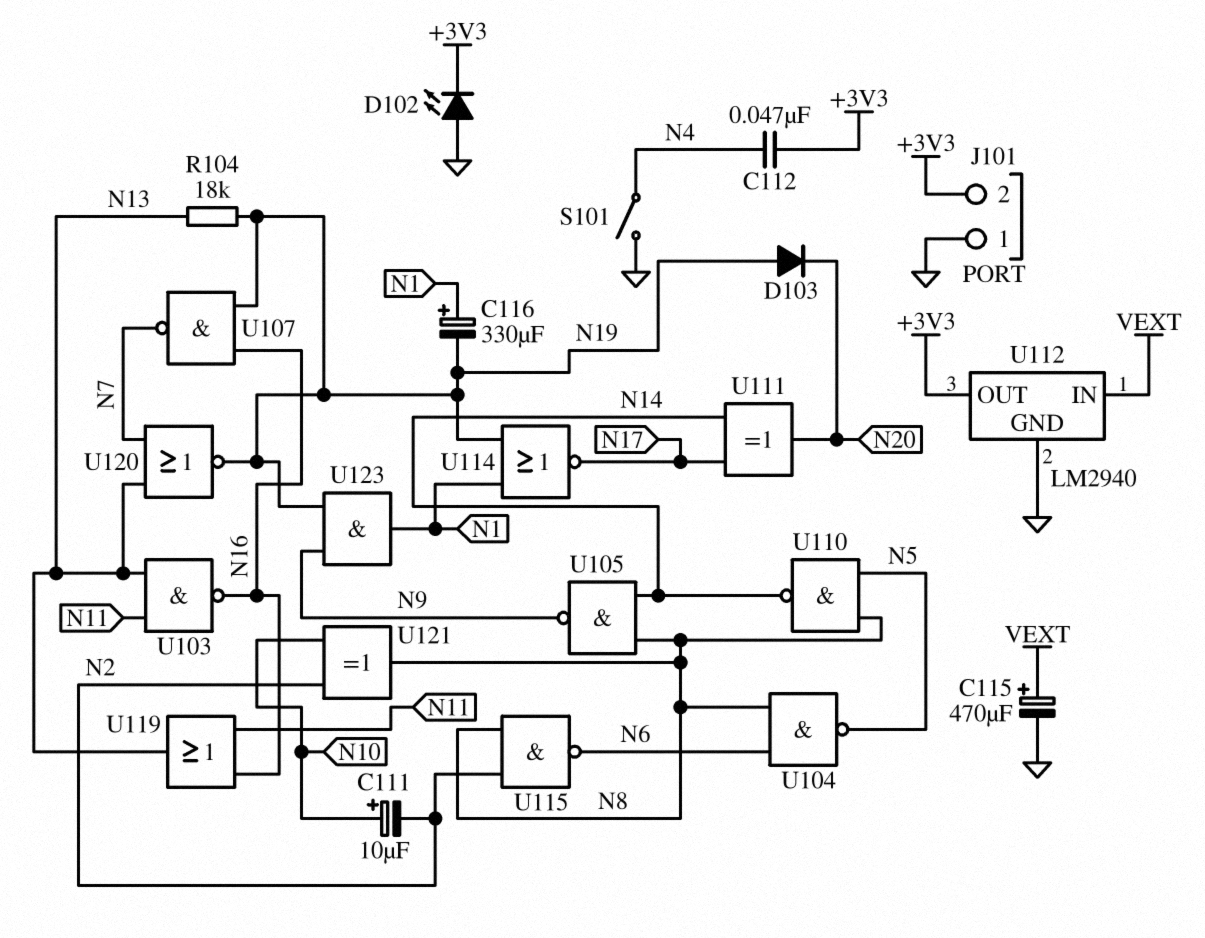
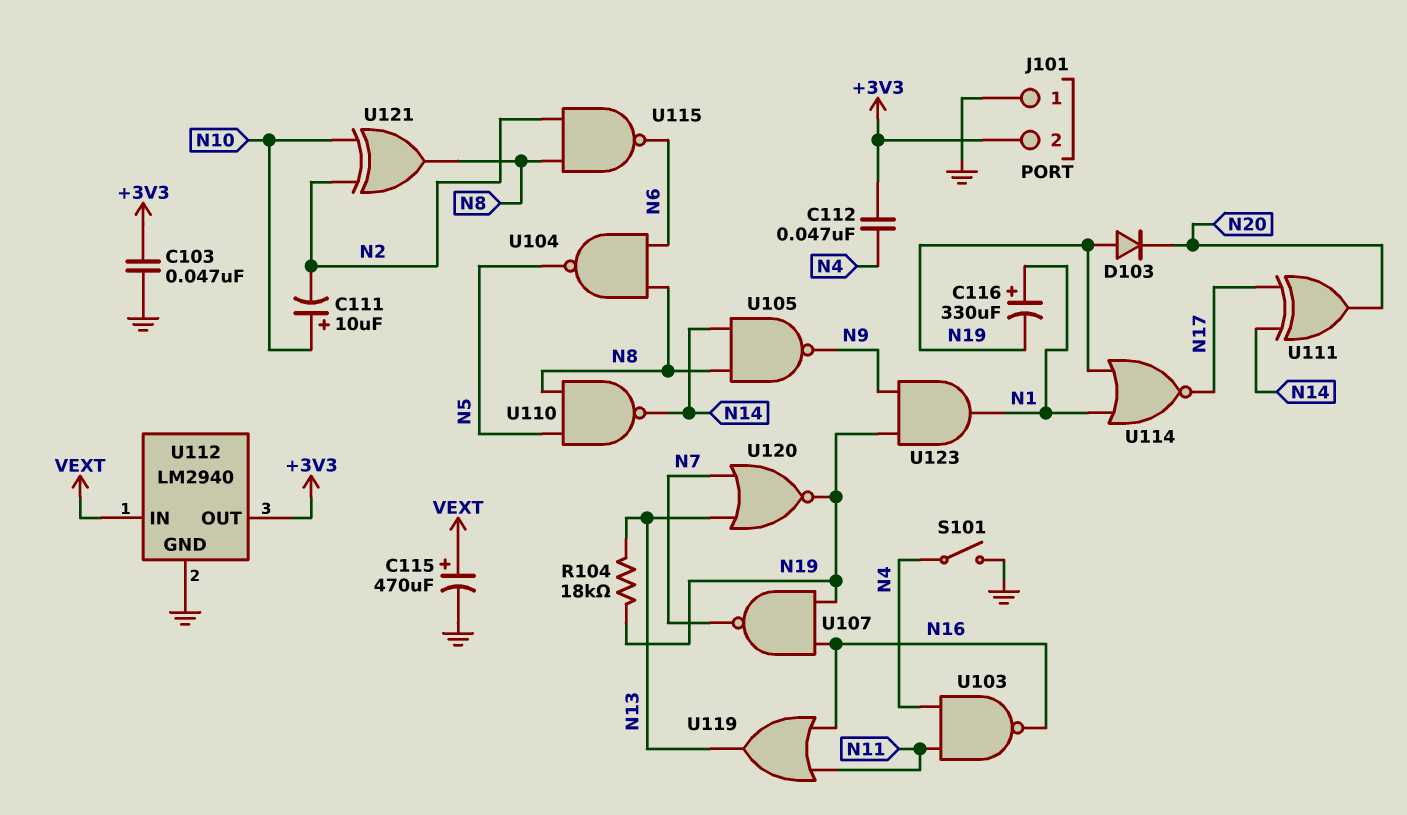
C103: none -> 47nF (+3V3, GND)
D102: LED (A GND, K +3V3) -> none
U103: NAND (in N11, in N13, out N16) -> NAND (in N4, in N11, out N16)

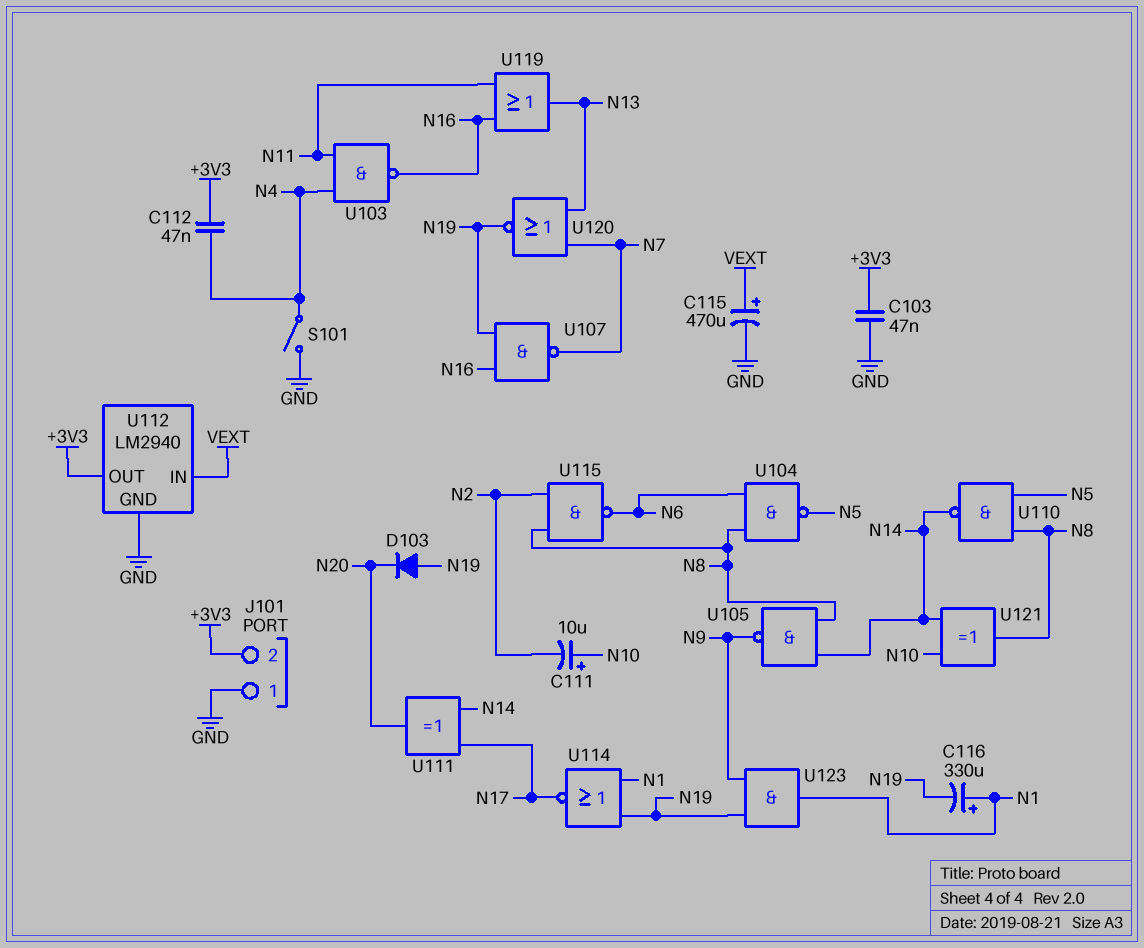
R104: 18k (N13, N19) -> none
U121: XOR (in N2, in N10, out N8) -> XOR (in N10, in N14, out N8)

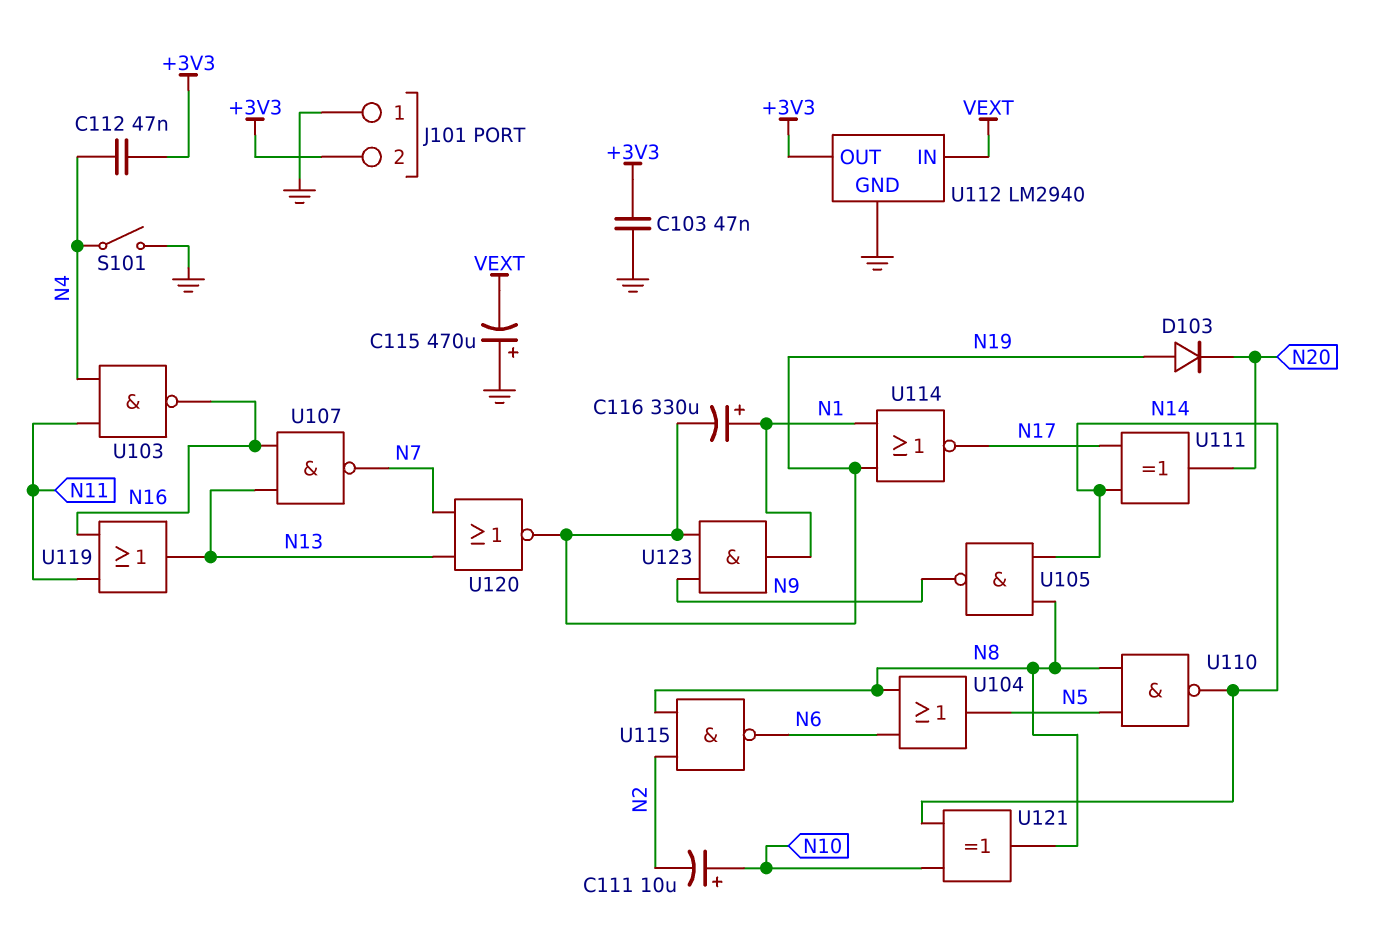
C115: 470uF (plus VEXT, minus GND) -> 470uF (plus GND, minus VEXT)
U104: NAND (in N6, in N8, out N5) -> OR (in N6, in N8, out N5)
U107: NAND (in N16, in N19, out N7) -> NAND (in N13, in N16, out N7)

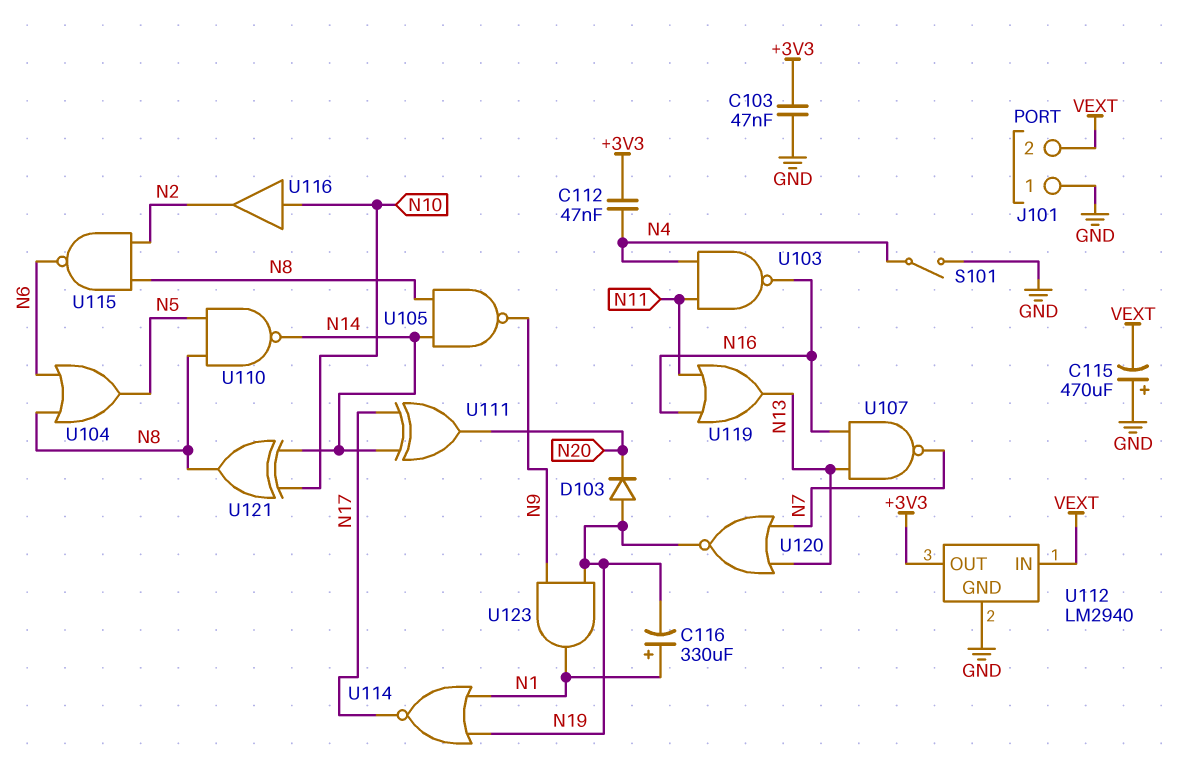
C111: 10uF (plus N10, minus N2) -> none
J101 pin 2: +3V3 -> VEXT
U116: none -> buffer (in N10, out N2)

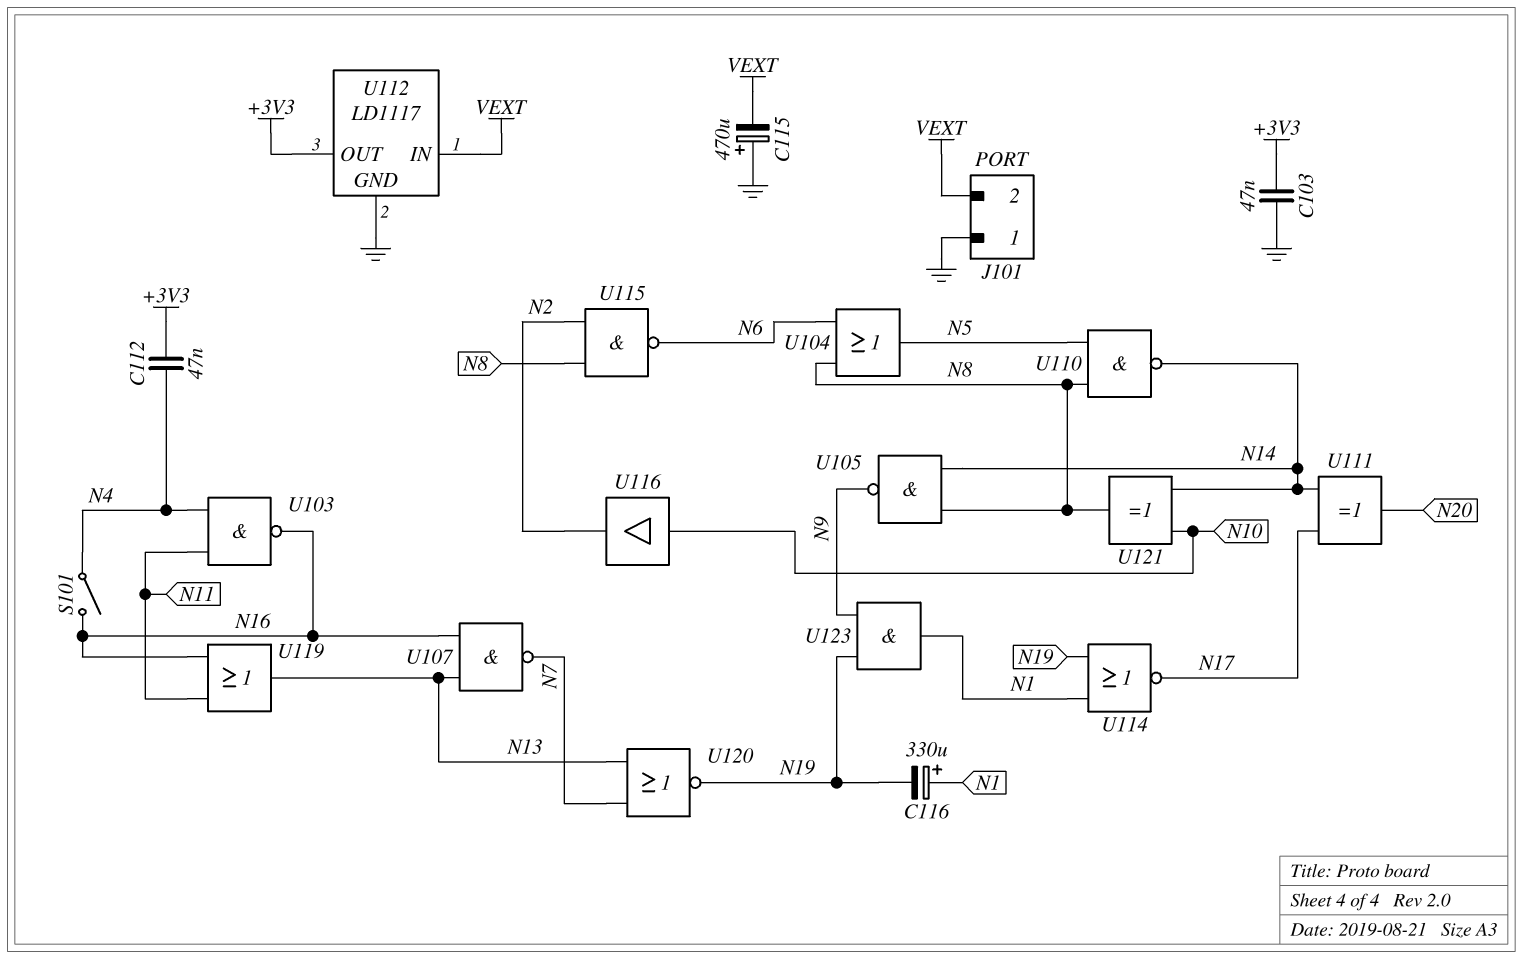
D103: diode (A N19, K N20) -> none
S101: switch (GND, N4) -> switch (N4, N16)
U112: LM2940 -> LD1117

